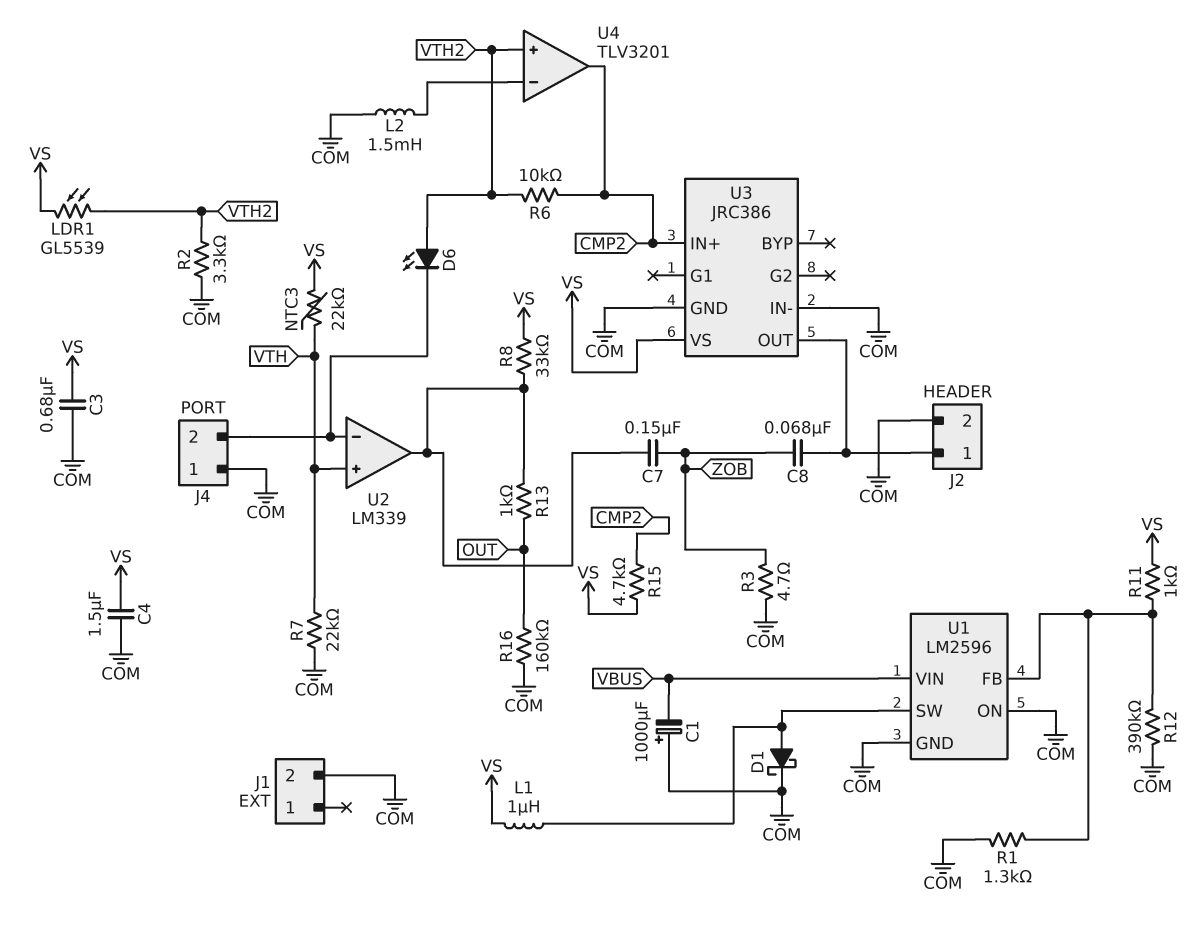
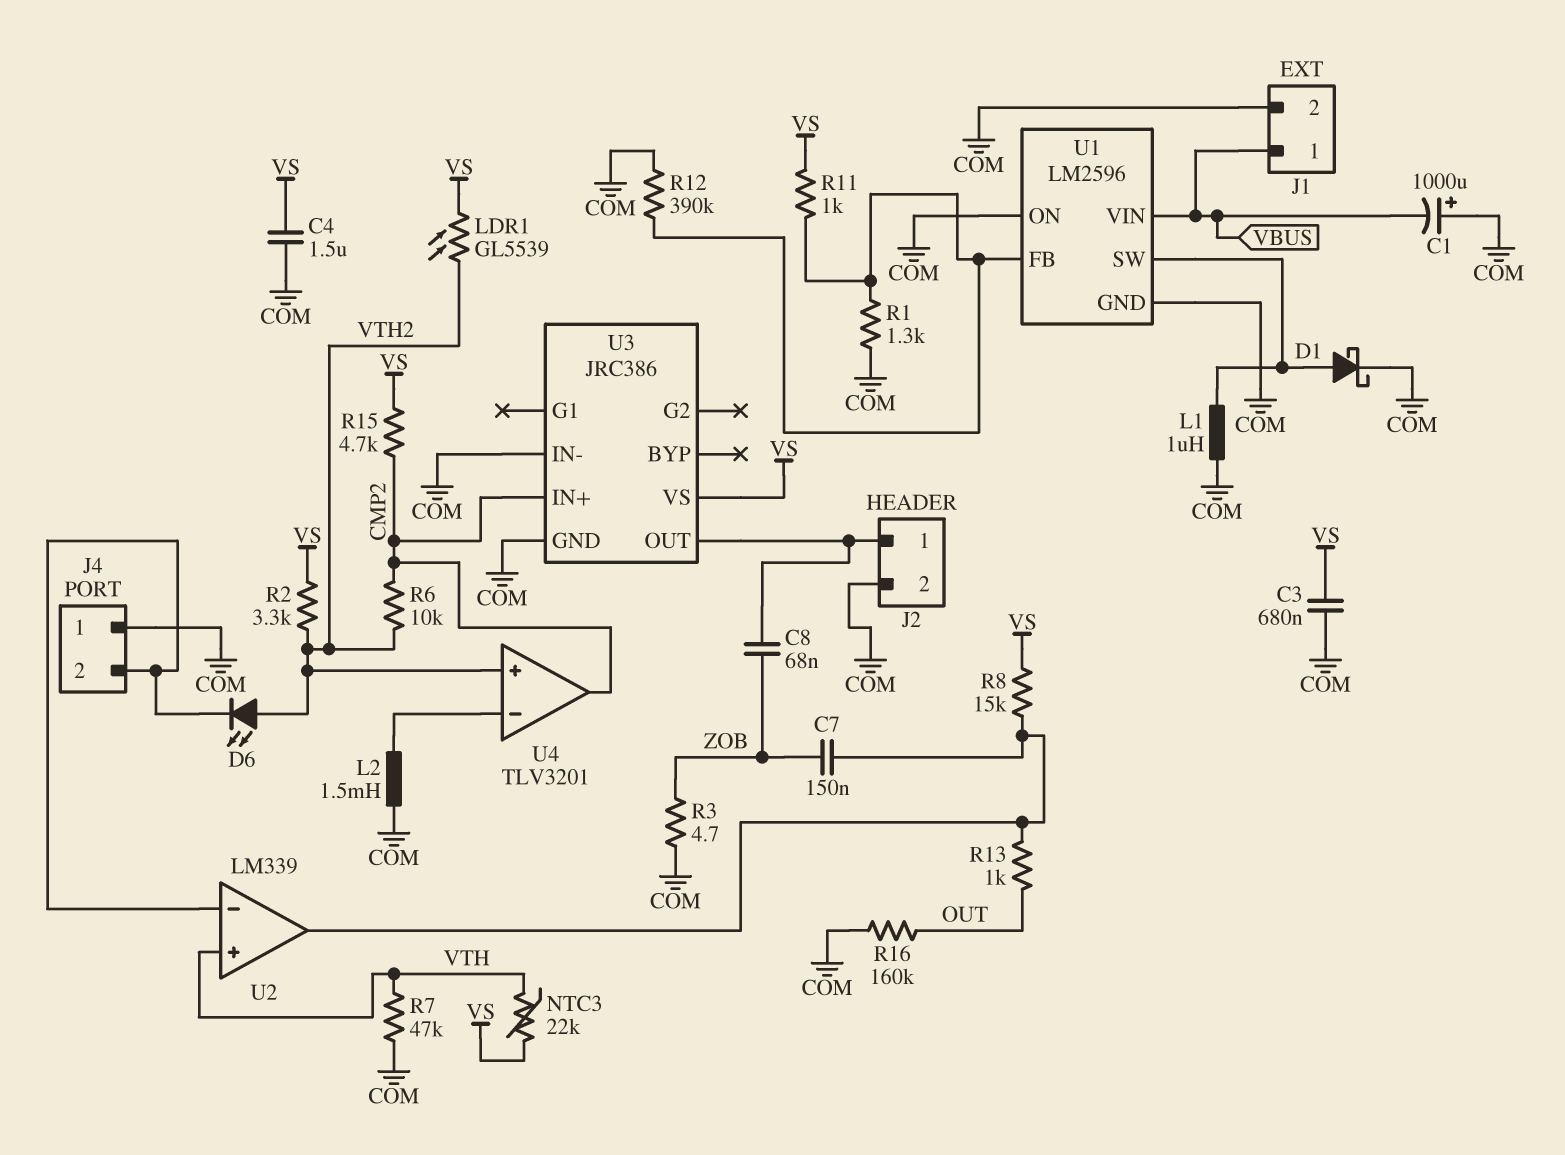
J1 pin 1: none -> VBUS
L1: 1uH (U1/SW, VS) -> 1uH (COM, U1/SW)
R2: 3.3k (COM, VTH2) -> 3.3k (VS, VTH2)
R7: 22k (COM, VTH) -> 47k (COM, VTH)
R8: 33k (U2/out, VS) -> 15k (U2/out, VS)

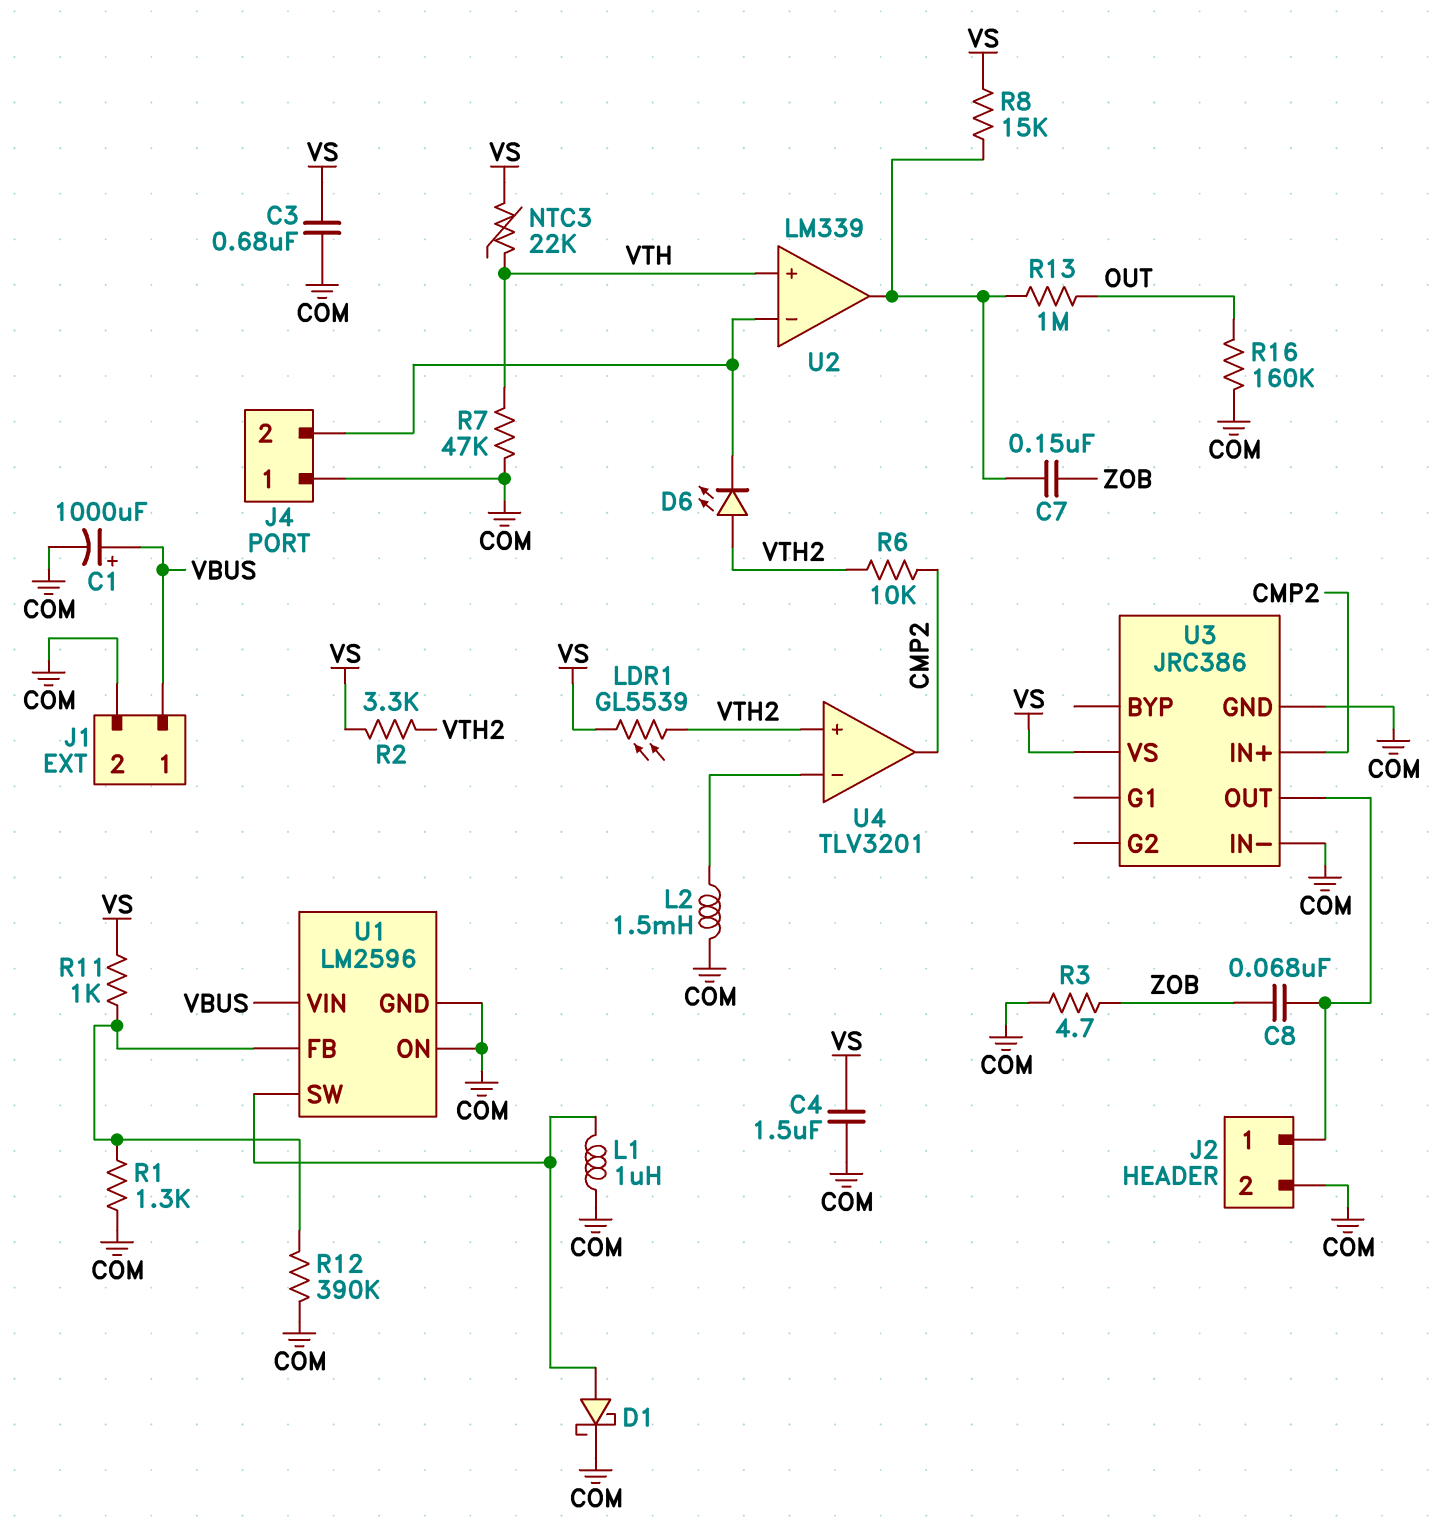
C1: 1000uF (plus COM, minus VBUS) -> 1000uF (plus VBUS, minus COM)
R13: 1k (OUT, U2/out) -> 1M (OUT, U2/out)
R15: 4.7k (CMP2, VS) -> none

